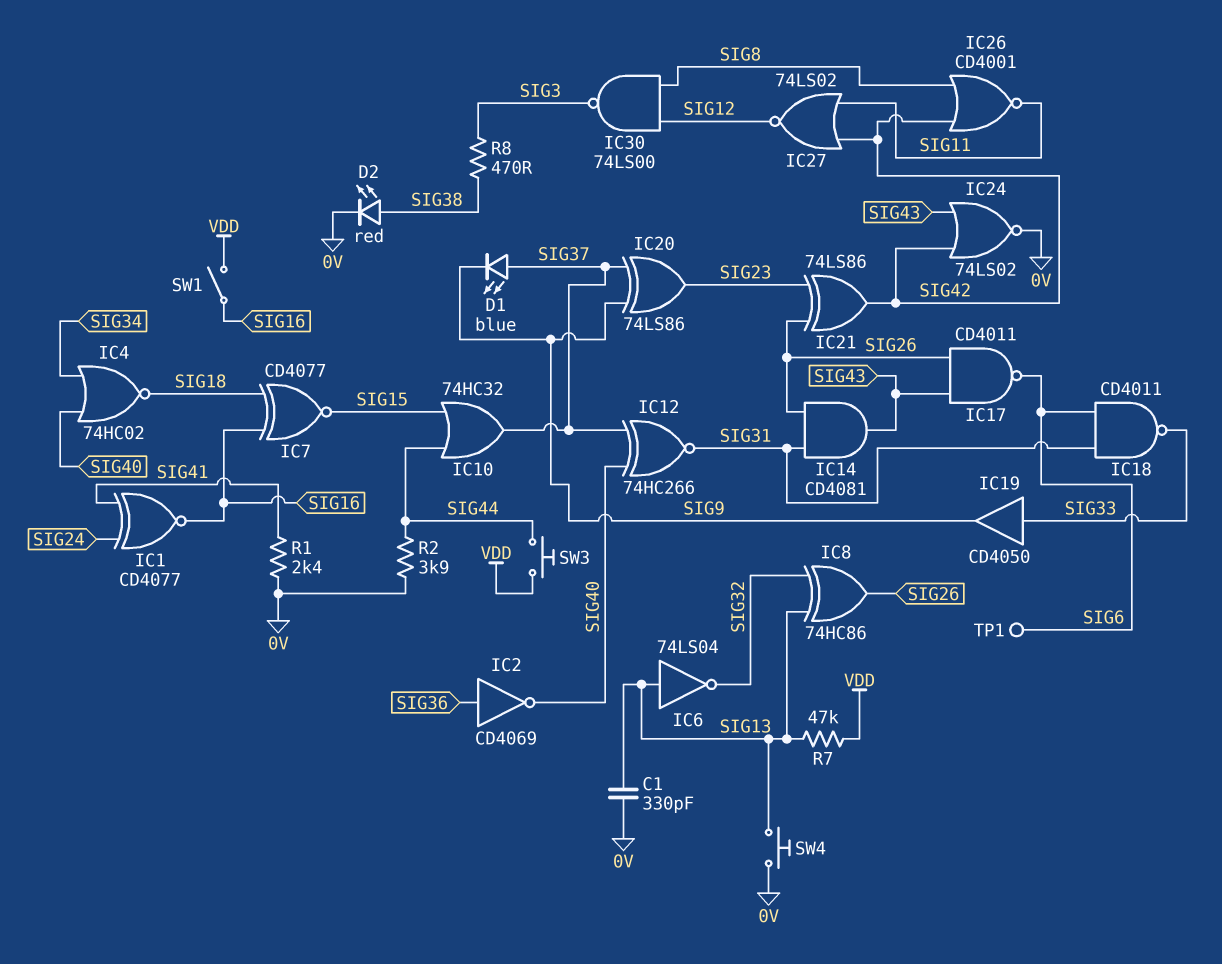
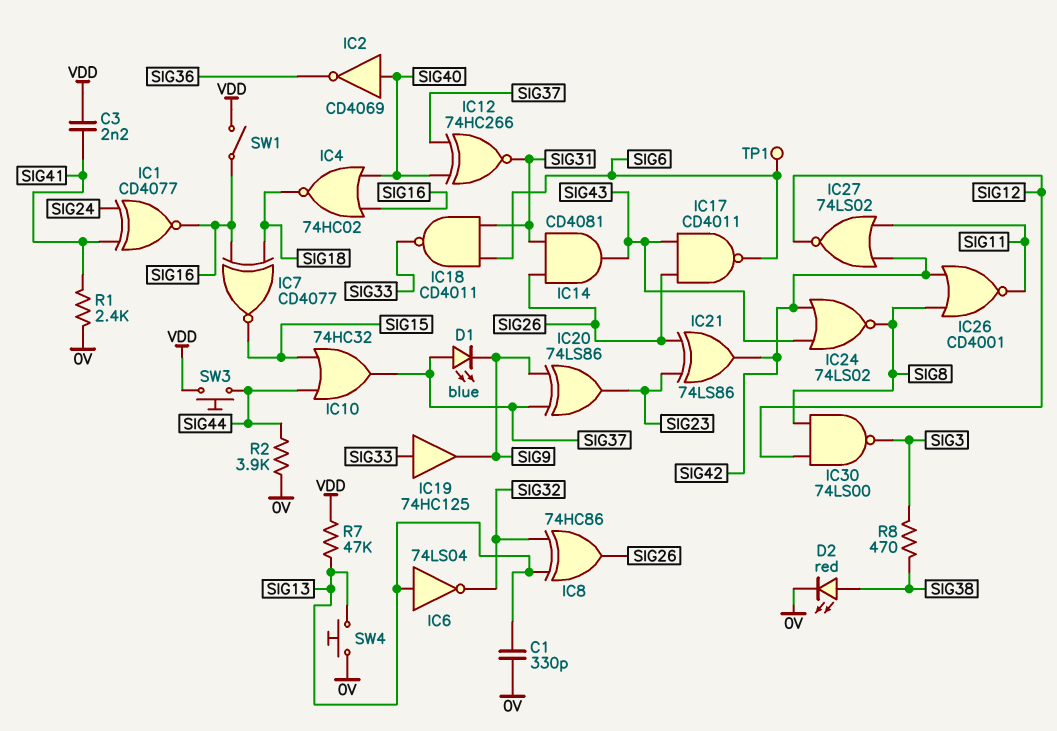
C3: none -> 2.2nF (SIG41, VDD)
IC2: NOT CD4069 (in SIG36, out SIG40) -> NOT CD4069 (in SIG40, out SIG36)
IC4: NOR 74HC02 (in SIG34, in SIG40, out SIG18) -> NOR 74HC02 (in SIG16, in SIG40, out SIG18)
IC19: buffer CD4050 (in SIG33, out SIG9) -> buffer 74HC125 (in SIG33, out SIG9)
IC24: NOR 74LS02 (in SIG42, in SIG43, out 0V) -> NOR 74LS02 (in SIG42, in SIG43, out SIG8)

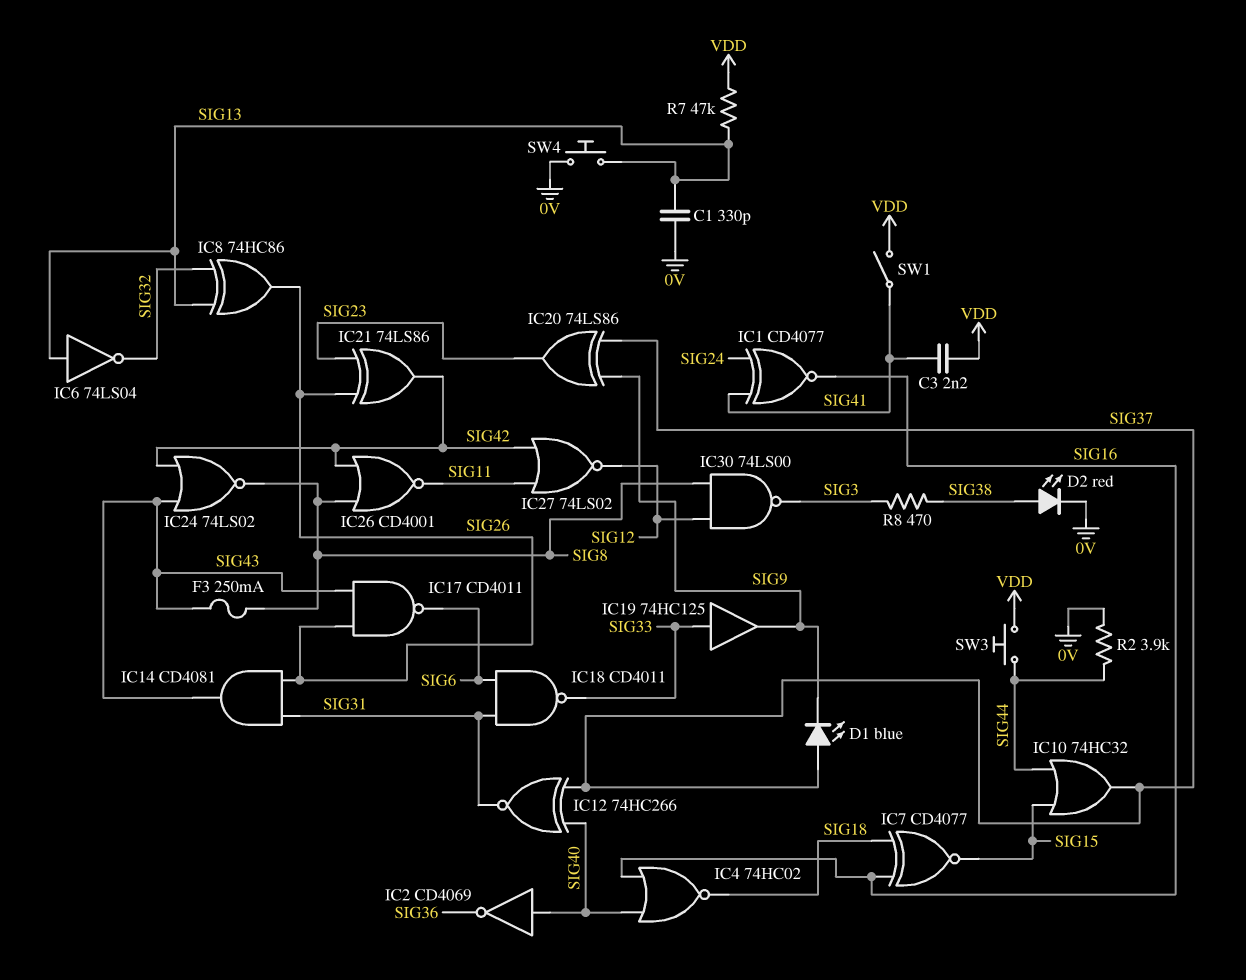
F3: none -> 250mA (SIG8, SIG43)
R1: 2.4k (0V, SIG41) -> none
SW1: switch (SIG16, VDD) -> switch (SIG41, VDD)
TP1: test point (SIG6) -> none

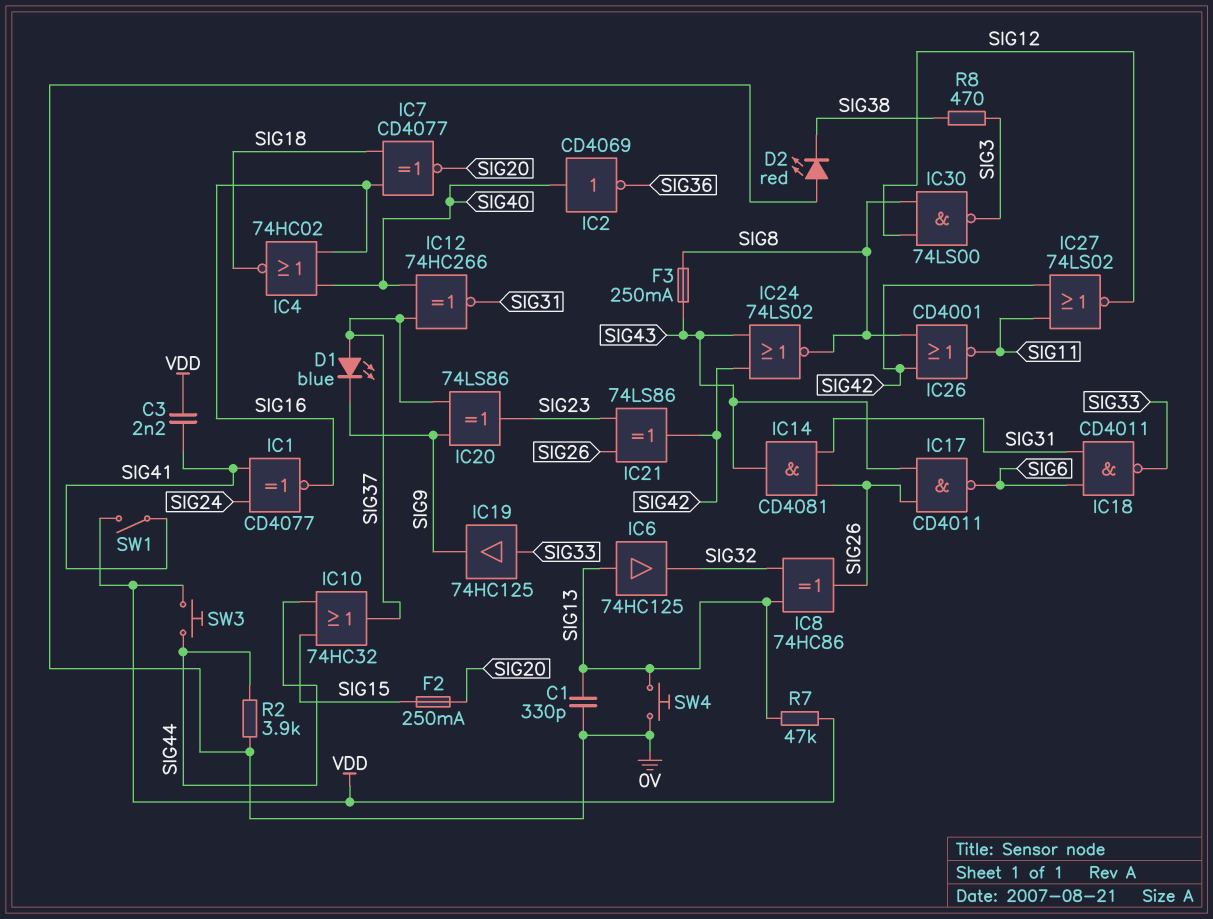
D2: LED red (A SIG38, K 0V) -> LED red (A 0V, K SIG38)
F2: none -> 250mA (SIG15, SIG20)
IC6: NOT 74LS04 (in SIG13, out SIG32) -> buffer 74HC125 (in SIG13, out SIG32)
IC7: XNOR CD4077 (in SIG16, in SIG18, out SIG15) -> XNOR CD4077 (in SIG16, in SIG18, out SIG20)

